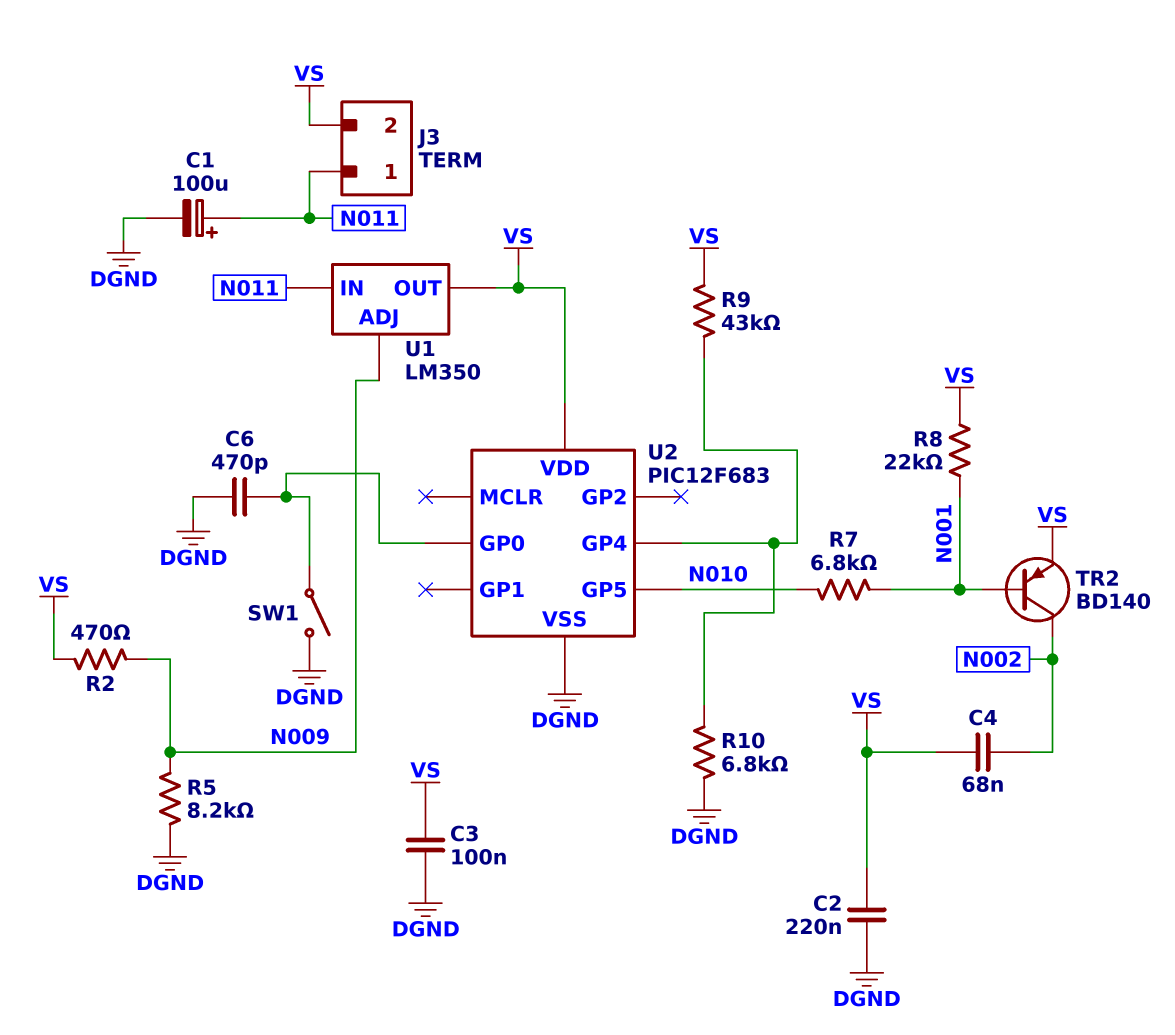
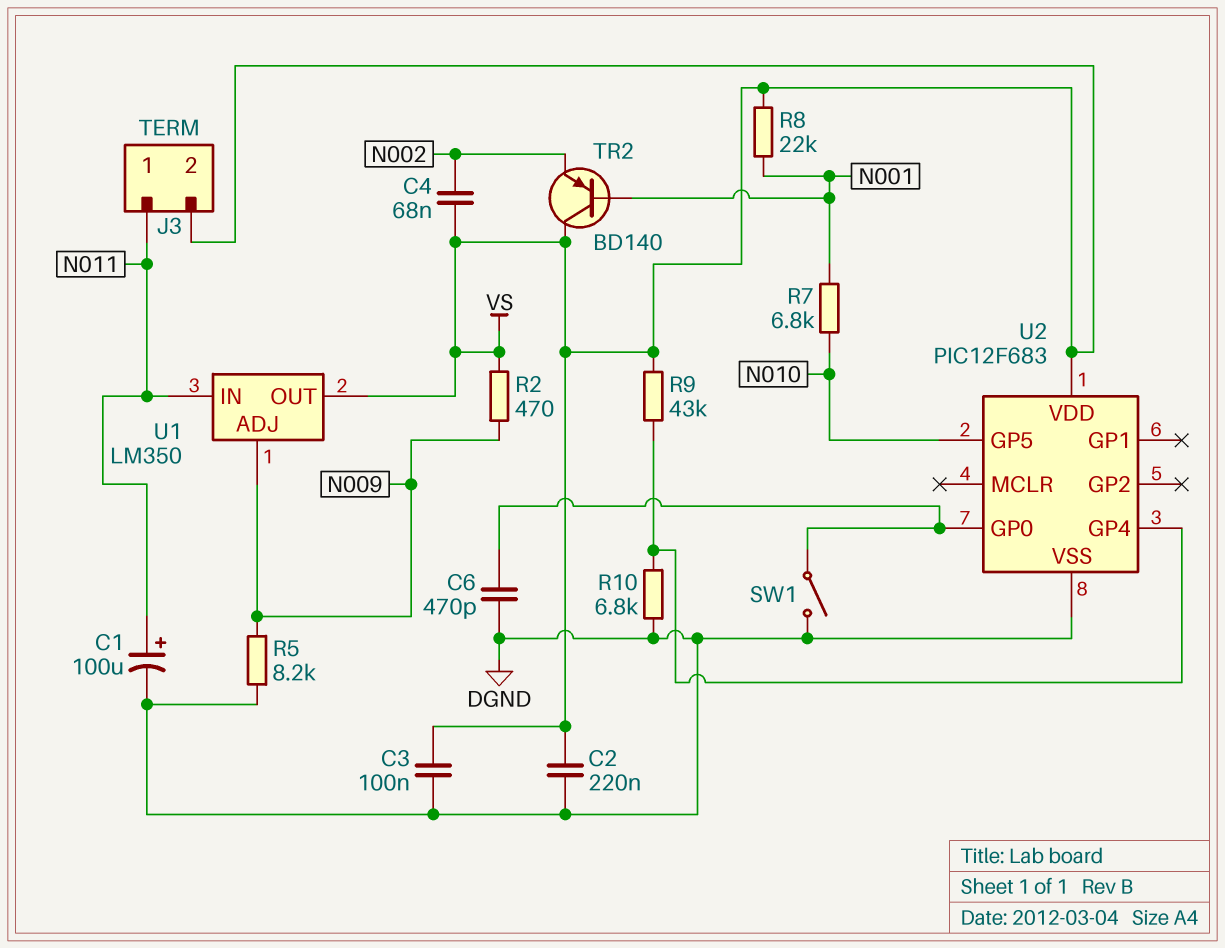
TR2: PNP BD140 (B N001, C N002, E VS) -> PNP BD140 (B N001, C VS, E N002)

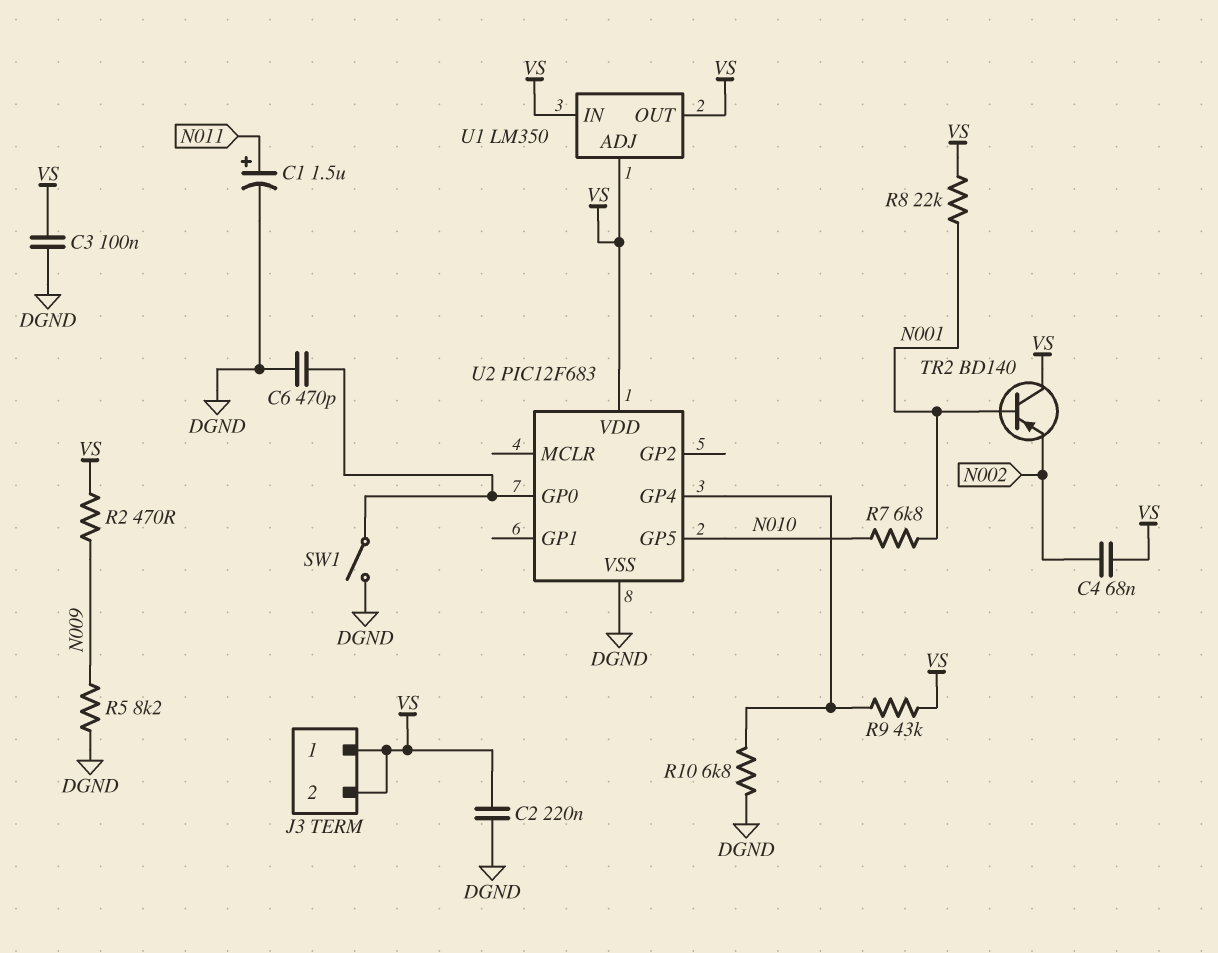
C1: 100uF (plus N011, minus DGND) -> 1.5uF (plus N011, minus DGND)
J3 pin 1: N011 -> VS
U1 pin ADJ: N009 -> VS
U1 pin IN: N011 -> VS

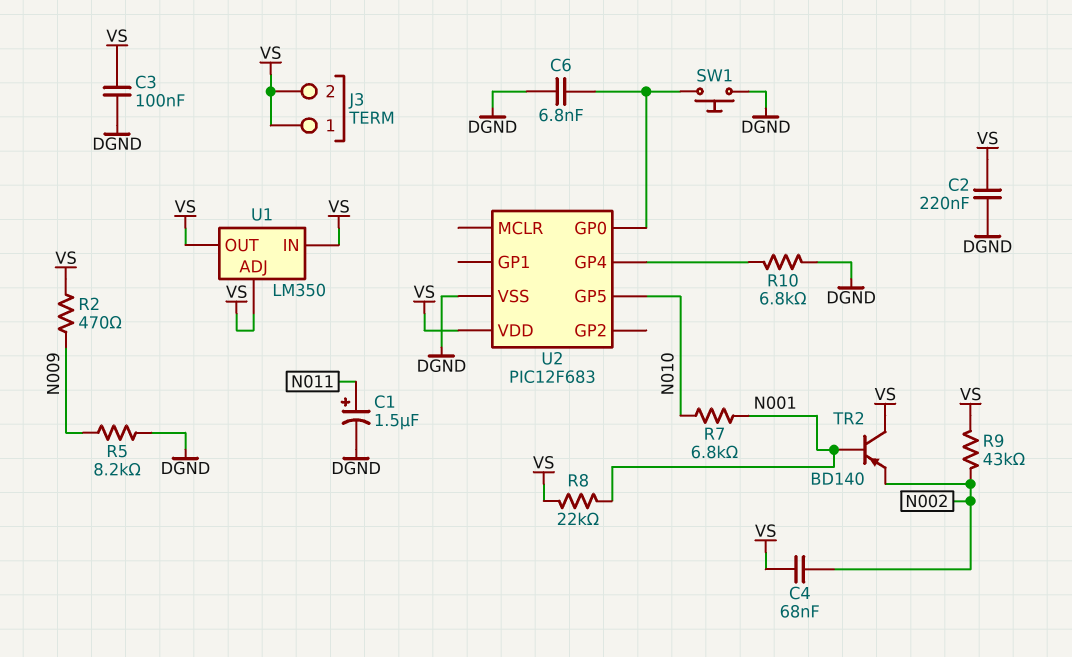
C6: 470pF (DGND, U2/GP0) -> 6.8nF (DGND, U2/GP0)
R9: 43k (U2/GP4, VS) -> 43k (N002, VS)
SW1: switch (DGND, U2/GP0) -> button (DGND, U2/GP0)

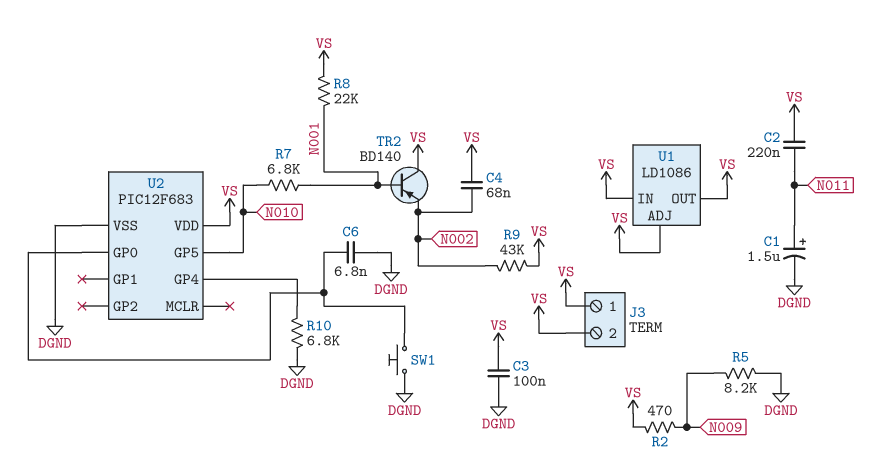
C2: 220nF (DGND, VS) -> 220nF (N011, VS)
U1: LM350 -> LD1086

